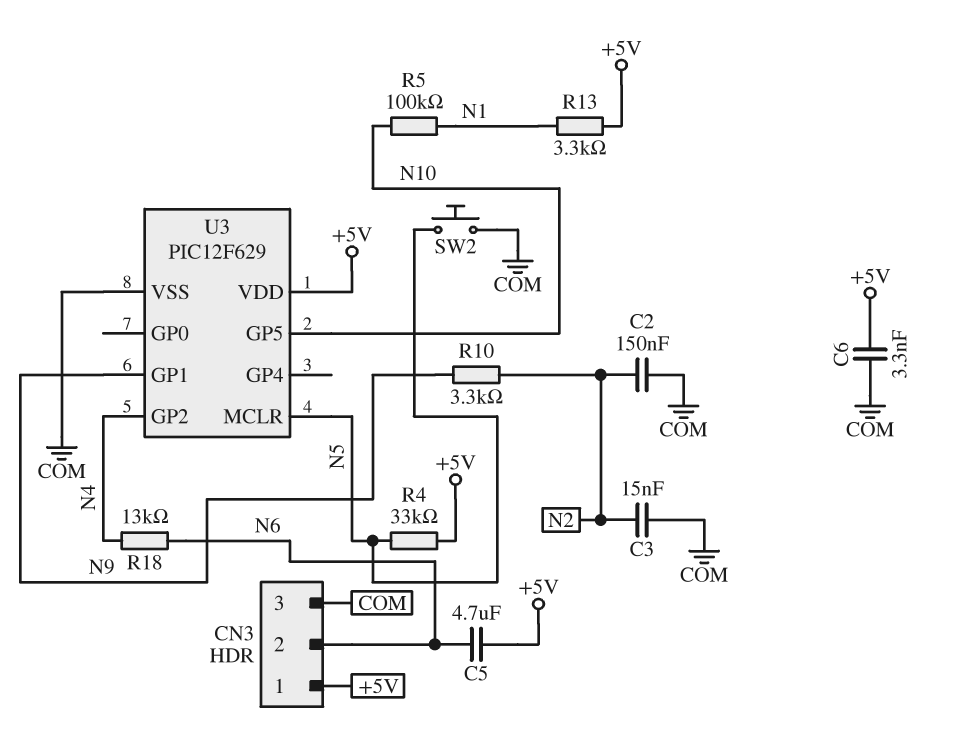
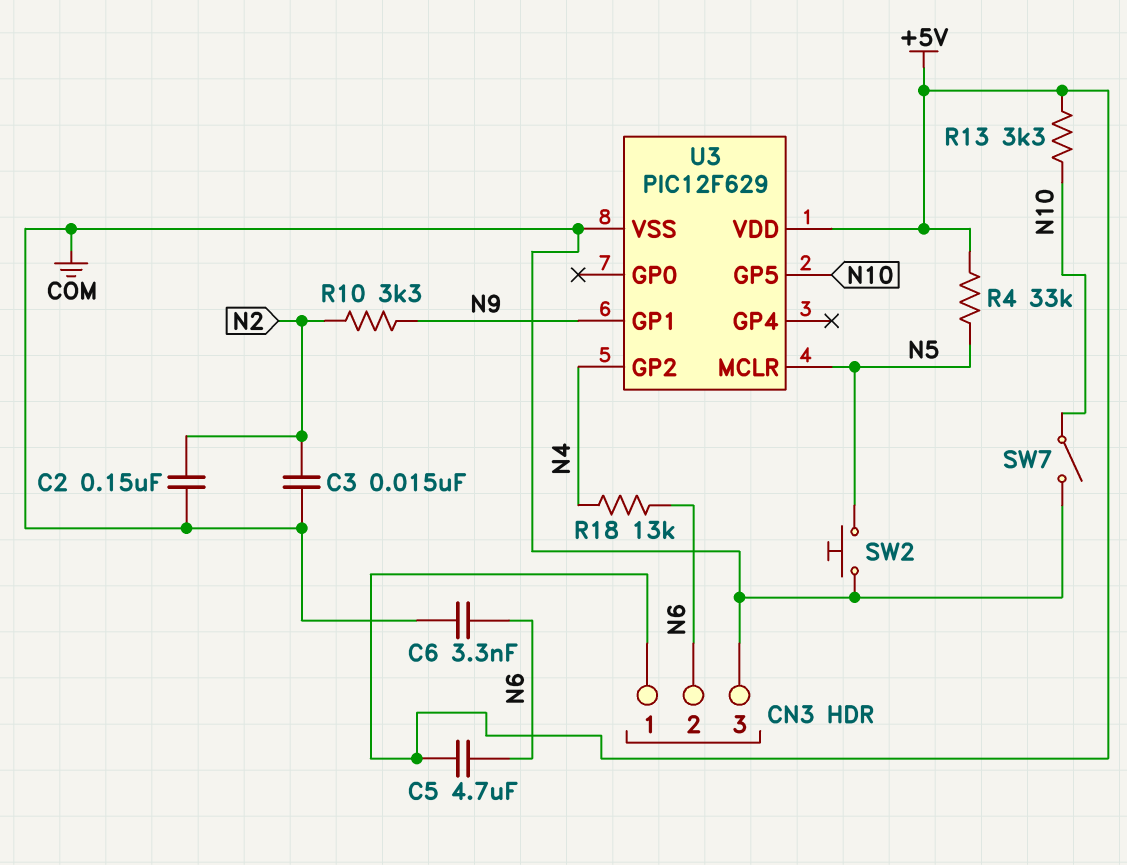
C6: 3.3nF (+5V, COM) -> 3.3nF (COM, N6)
R5: 100k (N1, N10) -> none
R13: 3.3k (+5V, N1) -> 3.3k (+5V, N10)
SW7: none -> switch (COM, N10)

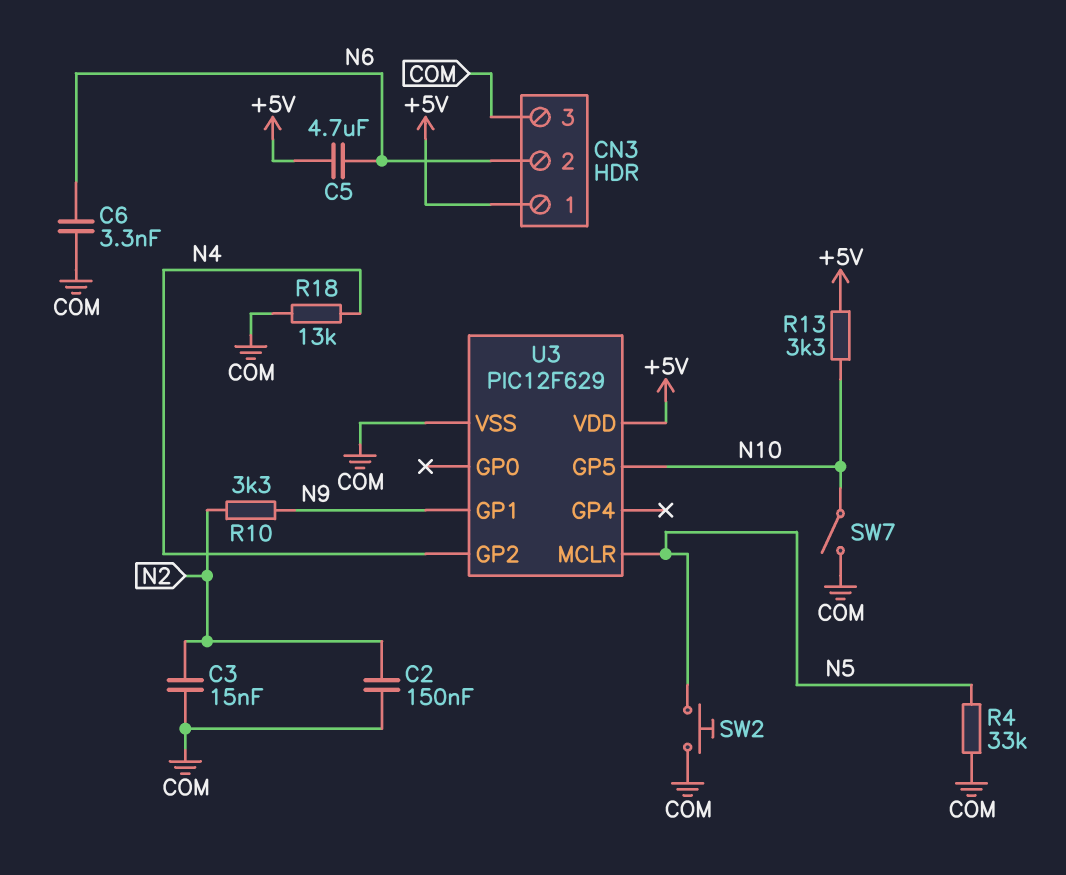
R4: 33k (+5V, N5) -> 33k (COM, N5)
R18: 13k (N4, N6) -> 13k (COM, N4)

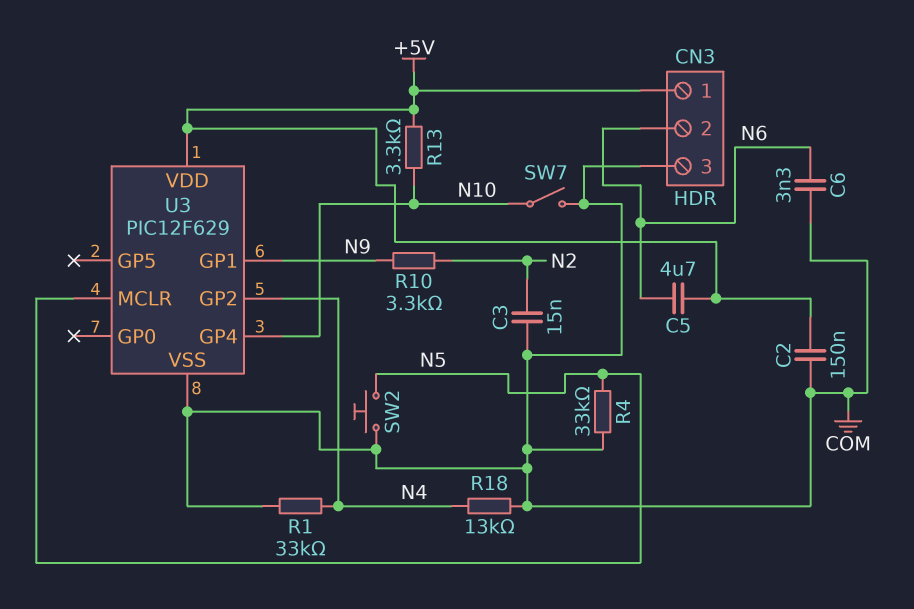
C2: 150nF (COM, N2) -> 150nF (+5V, COM)
R1: none -> 33k (COM, N4)
U3 pin GP4: none -> N10
U3 pin GP5: N10 -> none

